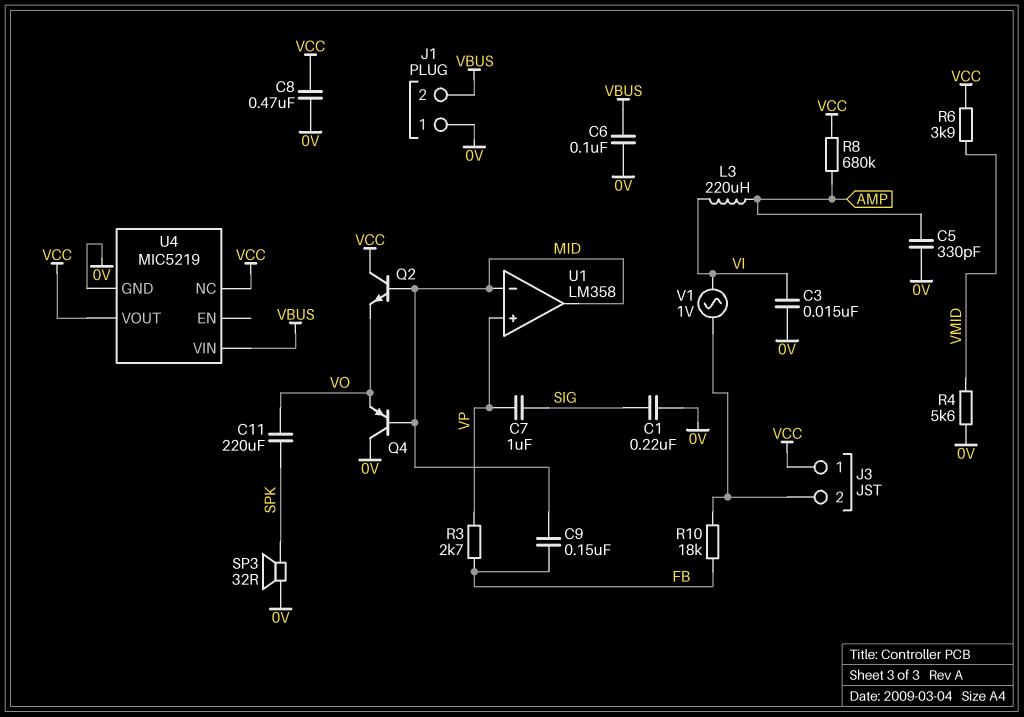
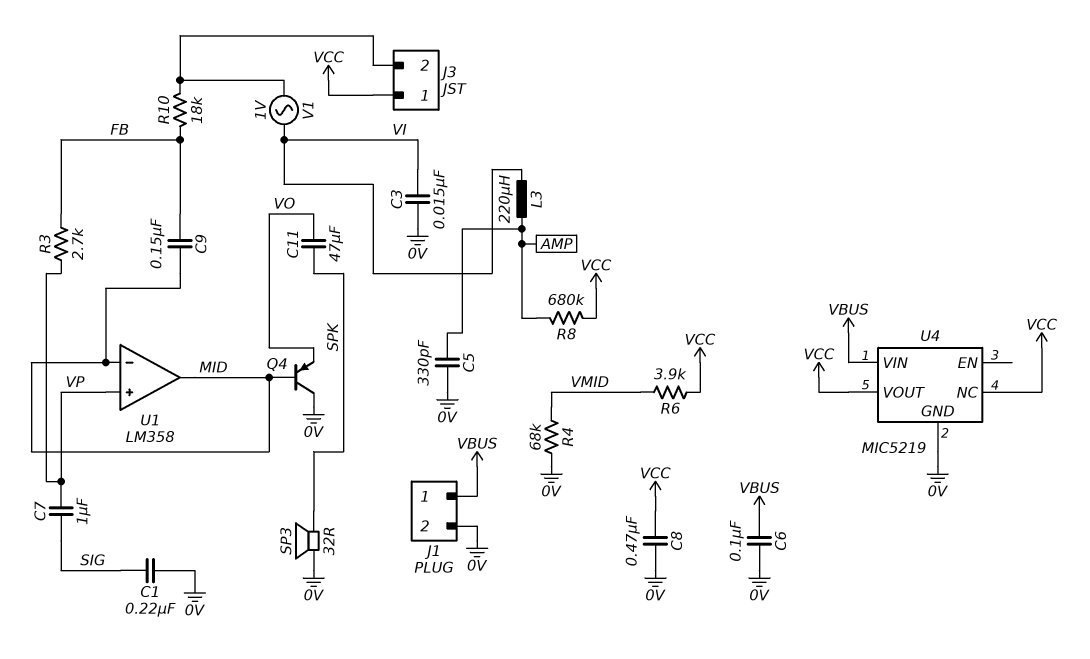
C11: 220uF (SPK, VO) -> 47uF (SPK, VO)
J1 pin 1: 0V -> VBUS
J1 pin 2: VBUS -> 0V
Q2: NPN (B MID, C VCC, E VO) -> none
R4: 5.6k (0V, VMID) -> 68k (0V, VMID)

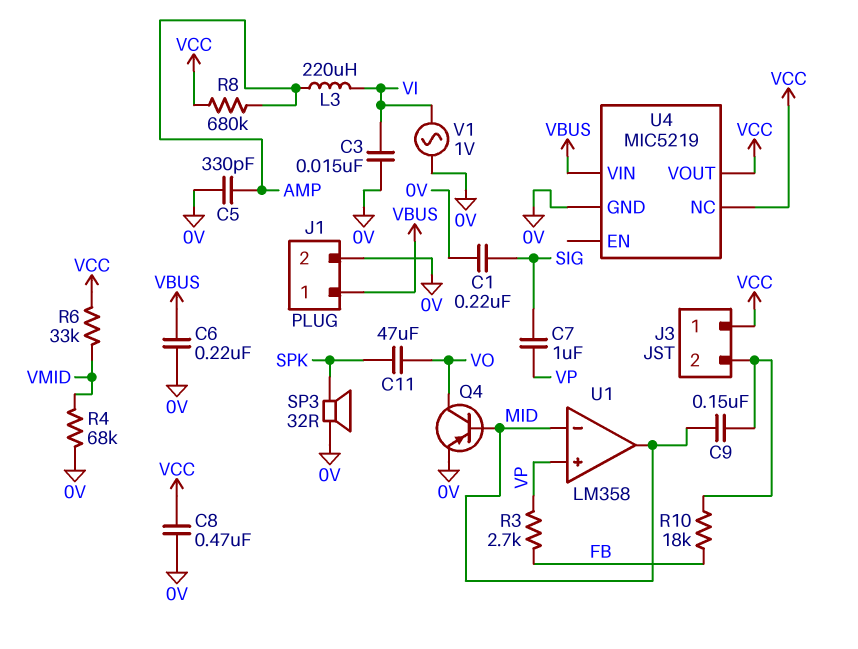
C6: 100nF (0V, VBUS) -> 220nF (0V, VBUS)
C9: 150nF (FB, MID) -> 150nF (J3/2, MID)
Q4: PNP (B MID, C 0V, E VO) -> PNP (B MID, C VO, E 0V)
R6: 3.9k (VCC, VMID) -> 33k (VCC, VMID)
V1: AC 1V (J3/2, VI) -> AC 1V (0V, VI)

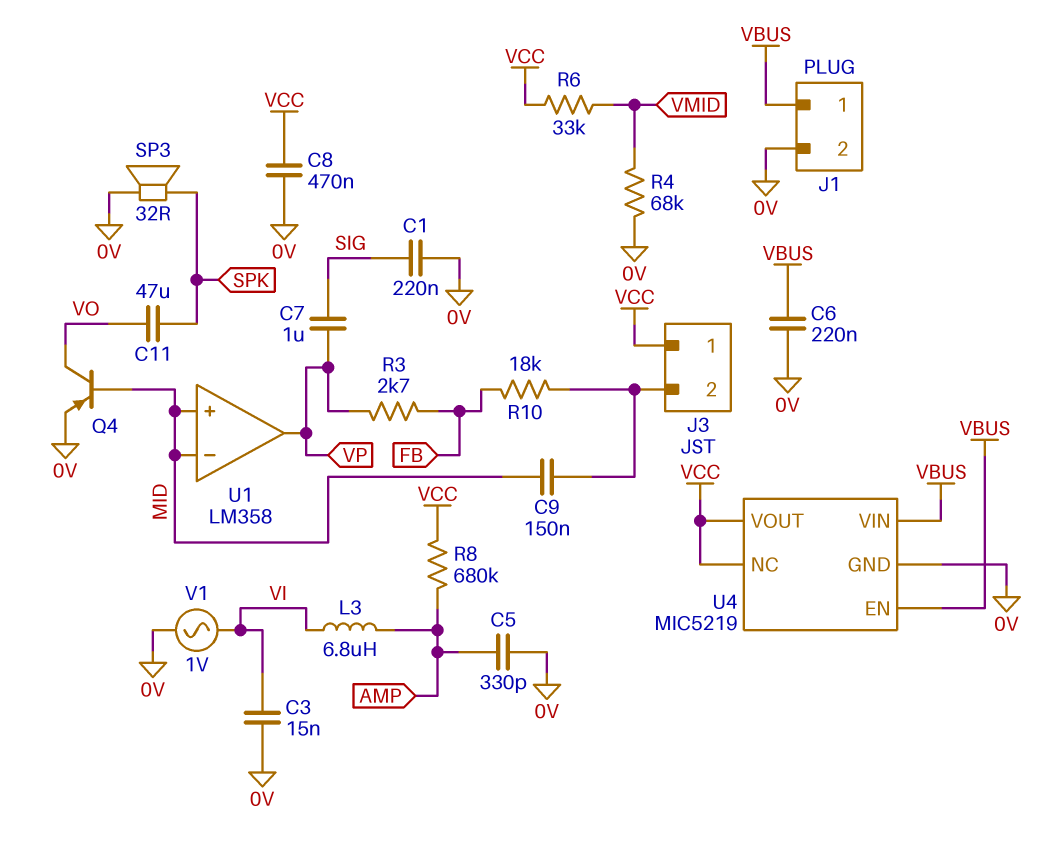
L3: 220uH (AMP, VI) -> 6.8uH (AMP, VI)
U1 pin in+: VP -> MID
U1 pin out: MID -> VP
U4 pin EN: none -> VBUS

